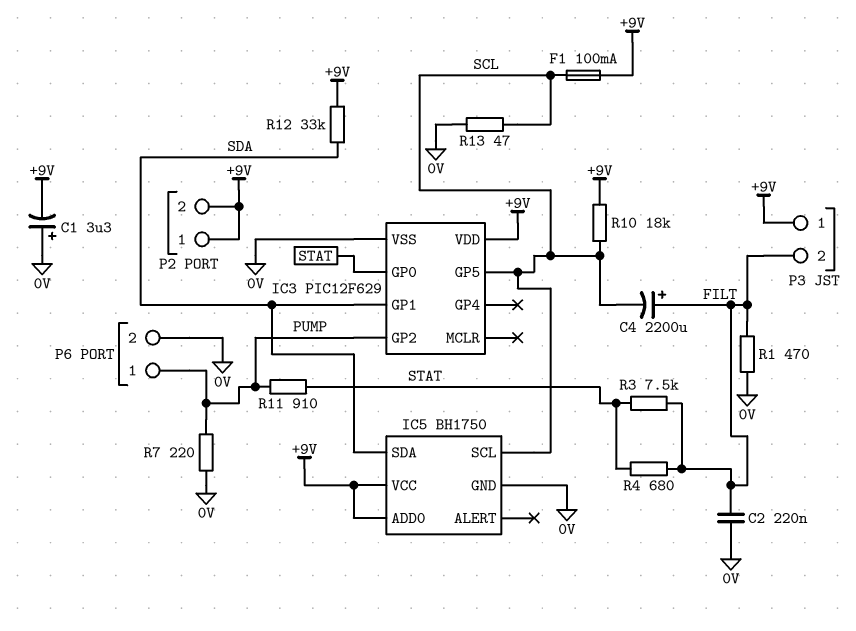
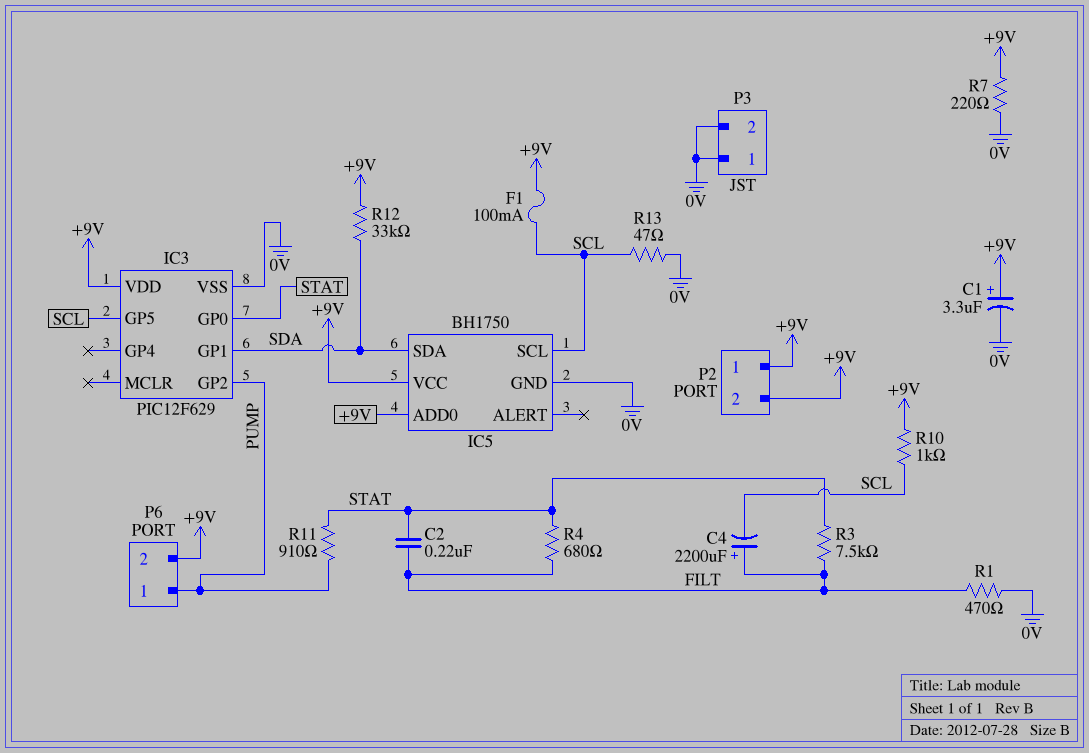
C1: 3.3uF (plus 0V, minus +9V) -> 3.3uF (plus +9V, minus 0V)
C2: 220nF (0V, FILT) -> 220nF (FILT, STAT)
P3 pin 1: +9V -> 0V
P3 pin 2: FILT -> 0V
P6 pin 2: 0V -> +9V
R7: 220 (0V, PUMP) -> 220 (+9V, 0V)
R10: 18k (+9V, SCL) -> 1k (+9V, SCL)

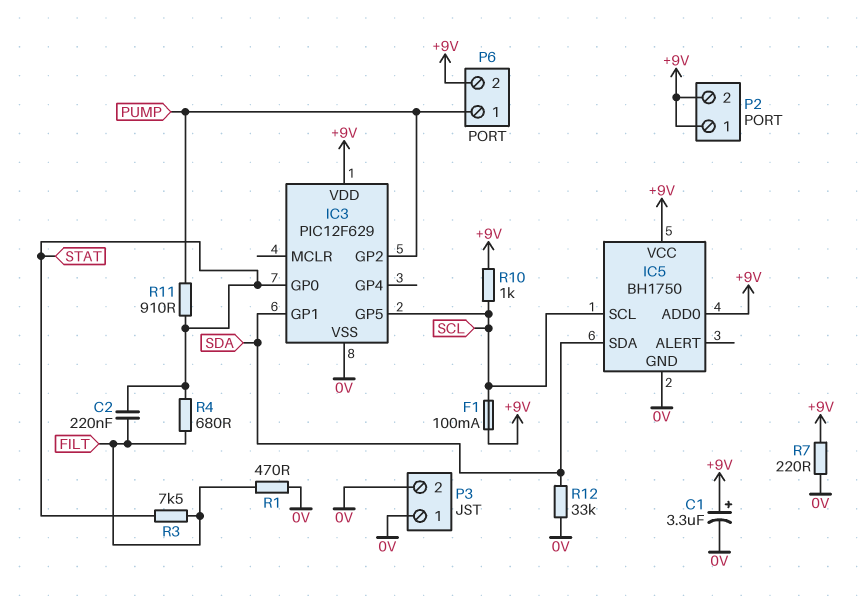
C4: 2200uF (plus FILT, minus SCL) -> none
R12: 33k (+9V, SDA) -> 33k (0V, SDA)
R13: 47 (0V, SCL) -> none

